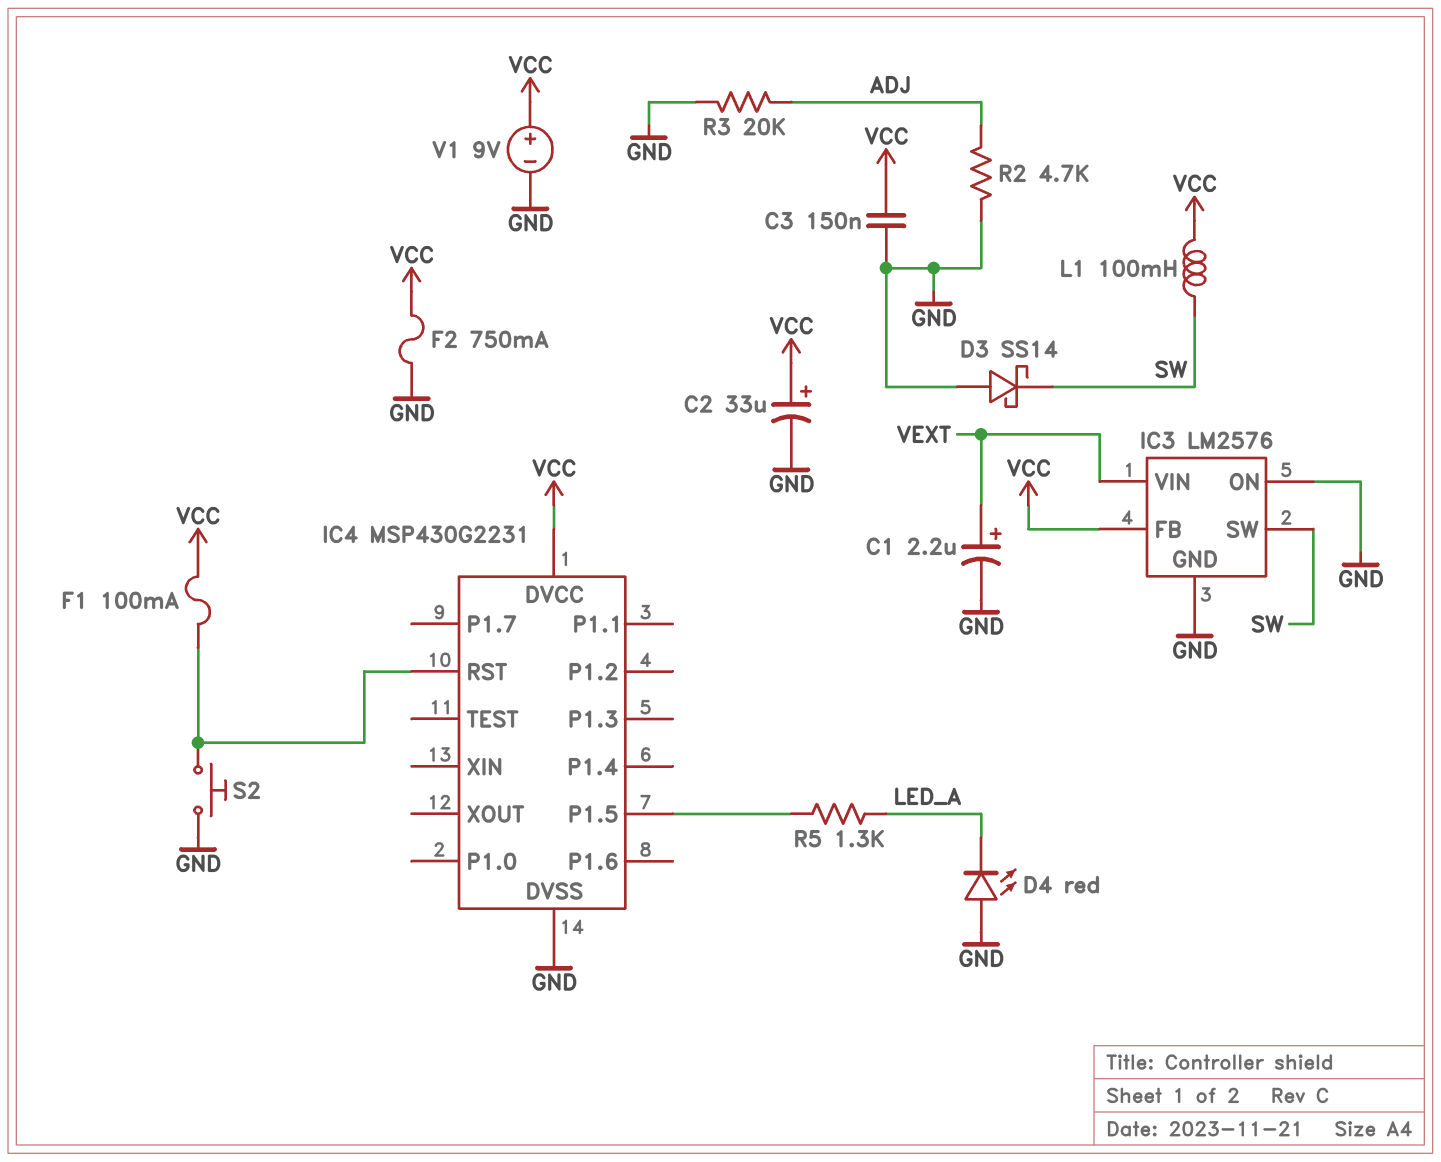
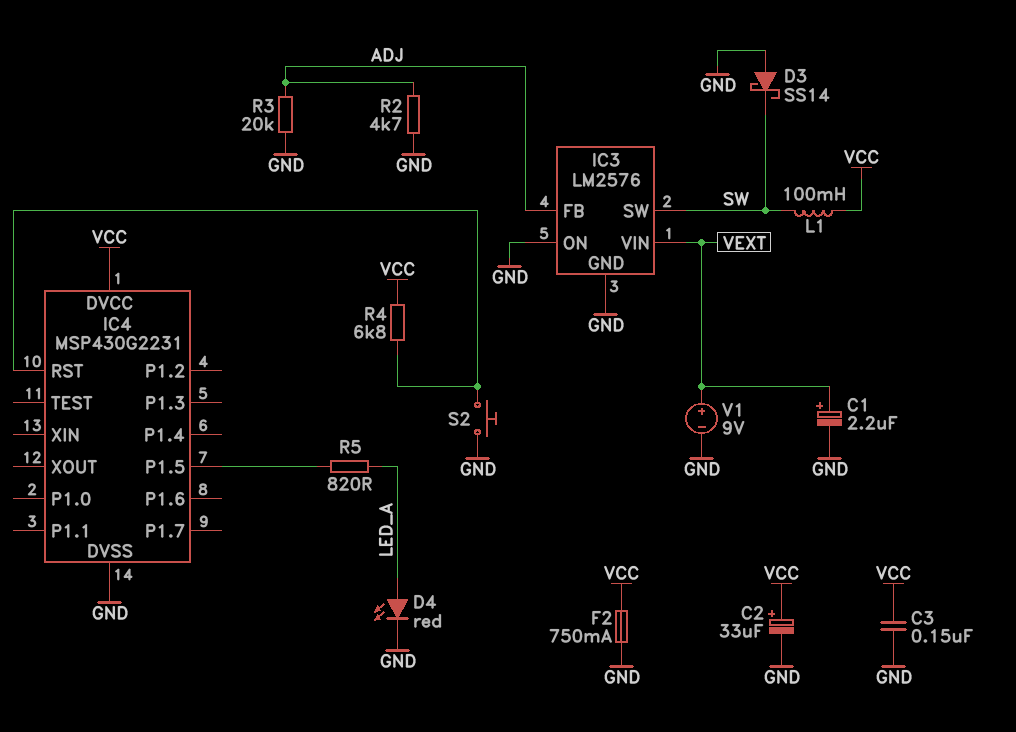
D4: LED red (A GND, K LED_A) -> LED red (A LED_A, K GND)
F1: 100mA (IC4/RST, VCC) -> none
IC3 pin FB: VCC -> ADJ
R4: none -> 6.8k (IC4/RST, VCC)
R5: 1.3k (IC4/P1.5, LED_A) -> 820 (IC4/P1.5, LED_A)
V1: 9V (plus VCC, minus GND) -> 9V (plus VEXT, minus GND)

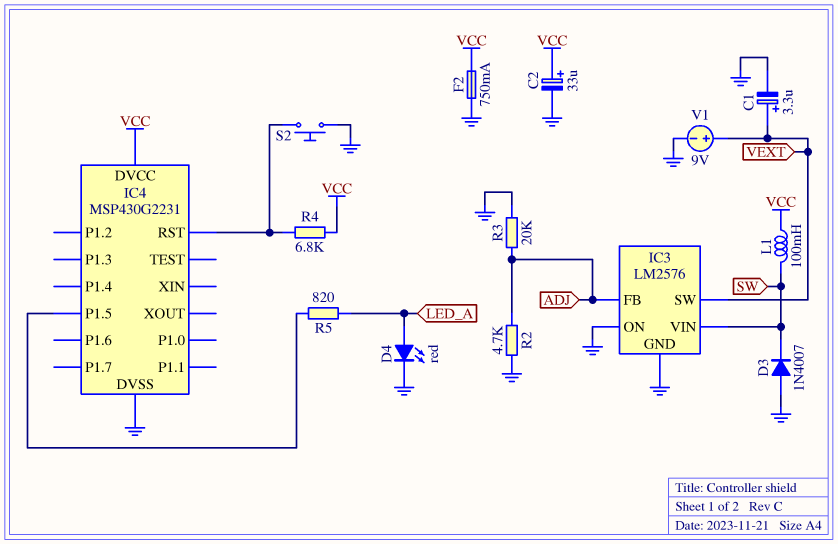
C1: 2.2uF (plus VEXT, minus GND) -> 3.3uF (plus VEXT, minus GND)
C3: 150nF (GND, VCC) -> none
D3: schottky SS14 (A GND, K SW) -> diode 1N4007 (A GND, K SW)
IC3 pin SW: SW -> VEXT
IC3 pin VIN: VEXT -> SW

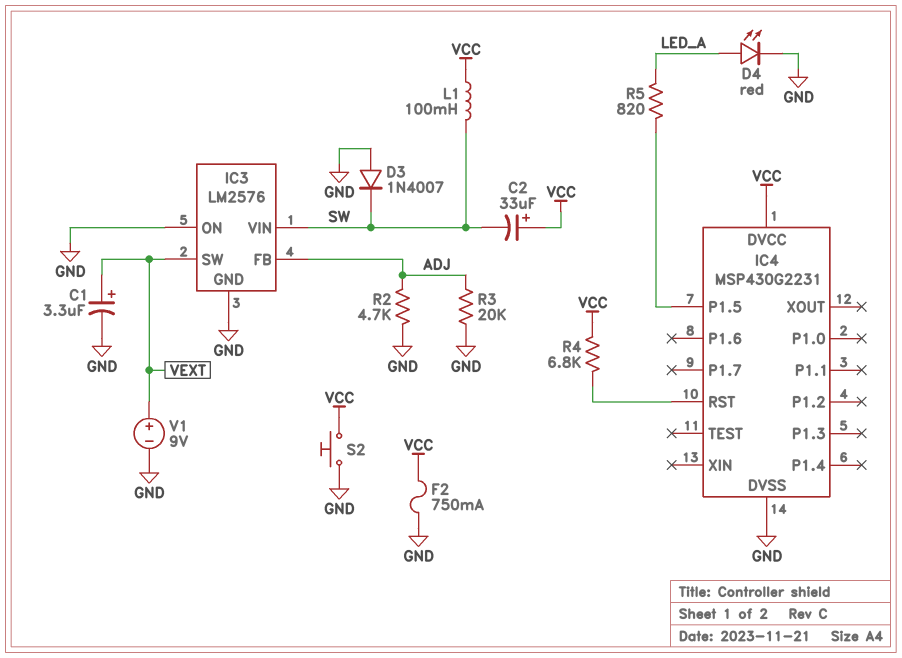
C2: 33uF (plus VCC, minus GND) -> 33uF (plus VCC, minus SW)
S2: button (GND, IC4/RST) -> button (GND, VCC)

